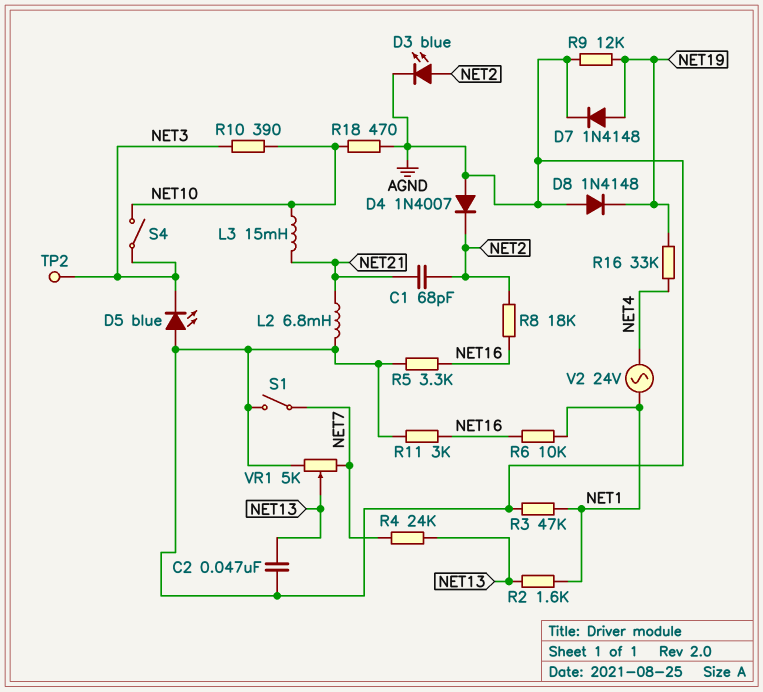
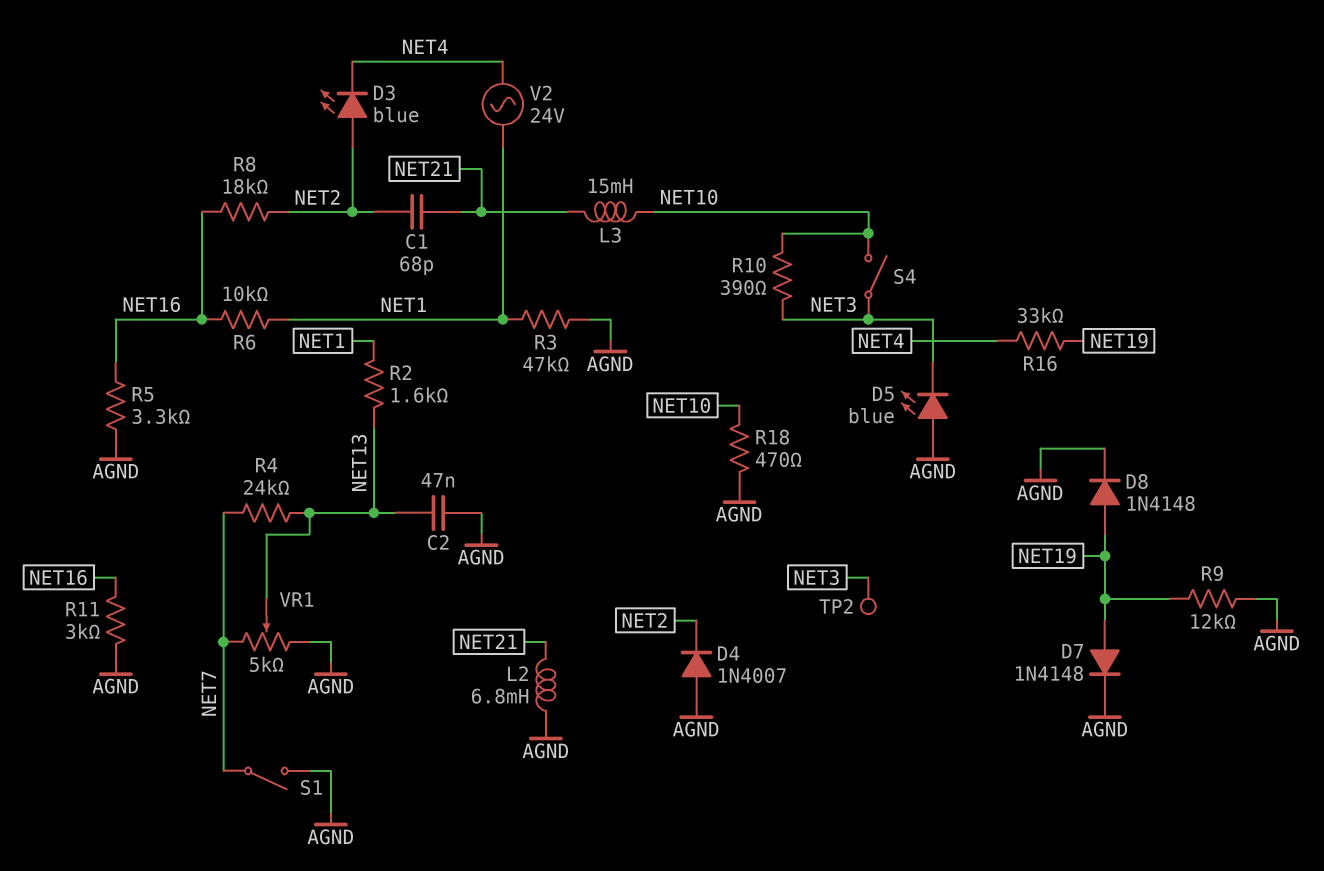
D3: LED blue (A NET2, K AGND) -> LED blue (A NET2, K NET4)
D8: diode 1N4148 (A AGND, K NET19) -> diode 1N4148 (A NET19, K AGND)

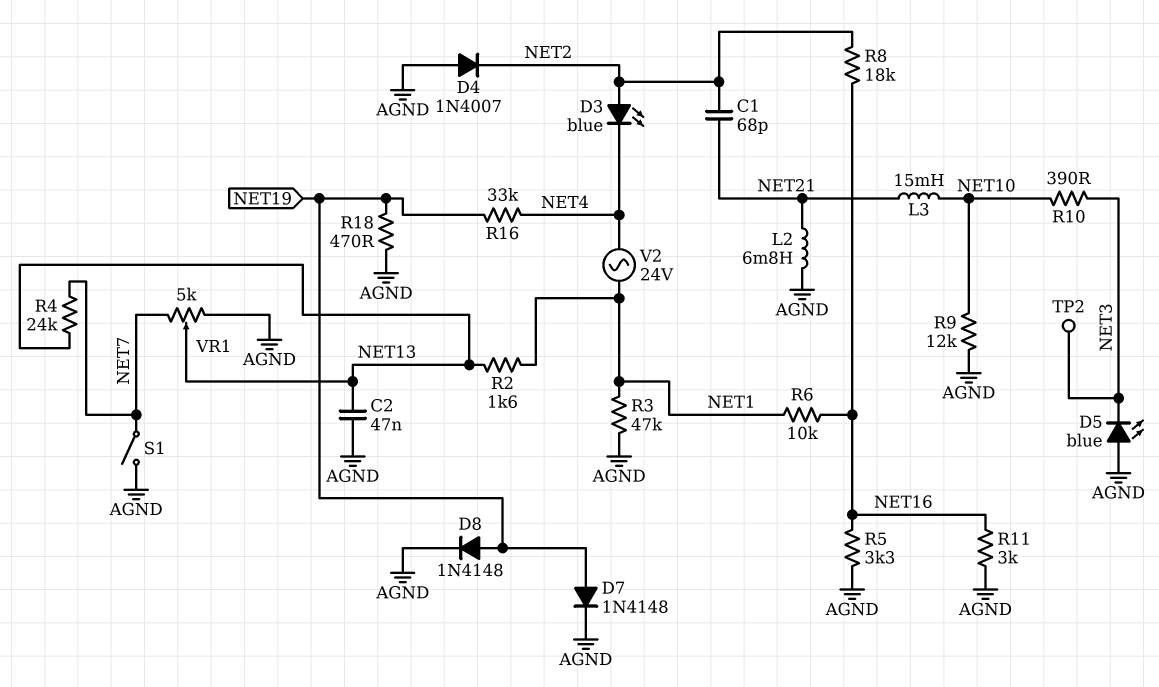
R9: 12k (AGND, NET19) -> 12k (AGND, NET10)
R18: 470 (AGND, NET10) -> 470 (AGND, NET19)
S4: switch (NET3, NET10) -> none

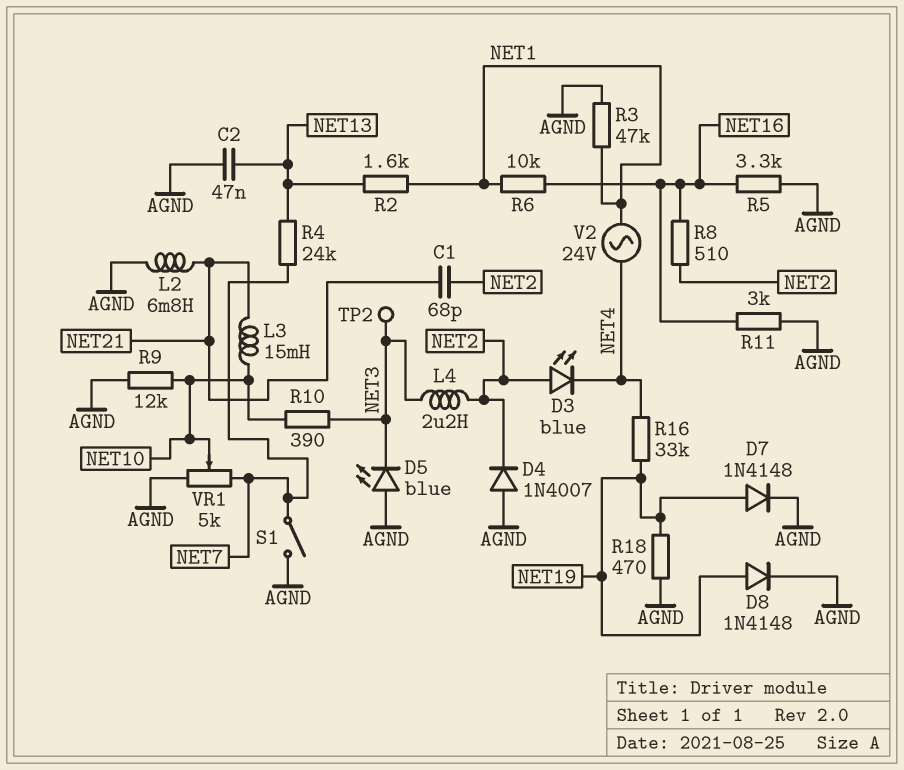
L4: none -> 2.2uH (NET2, NET3)
R8: 18k (NET2, NET16) -> 510 (NET2, NET16)
VR1: 5k (AGND, NET7, wiper NET13) -> 5k (AGND, NET7, wiper NET10)

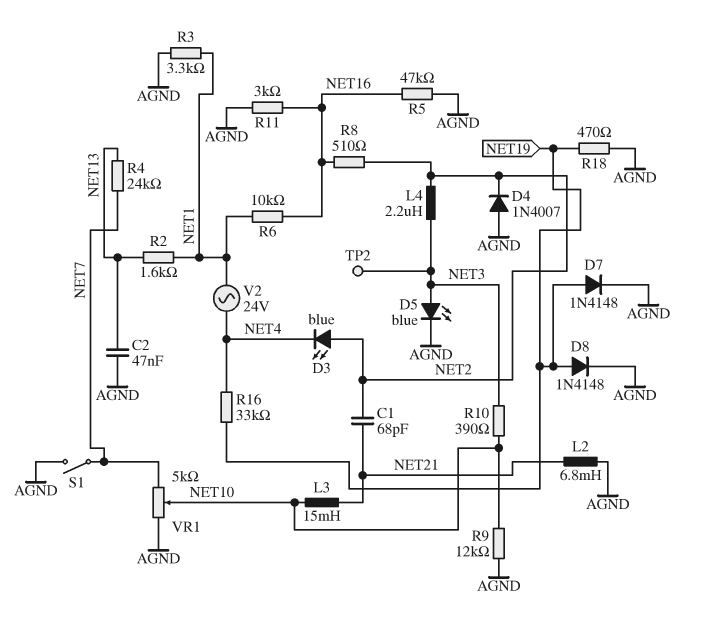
D5: LED blue (A AGND, K NET3) -> LED blue (A NET3, K AGND)
R3: 47k (AGND, NET1) -> 3.3k (AGND, NET1)
R5: 3.3k (AGND, NET16) -> 47k (AGND, NET16)

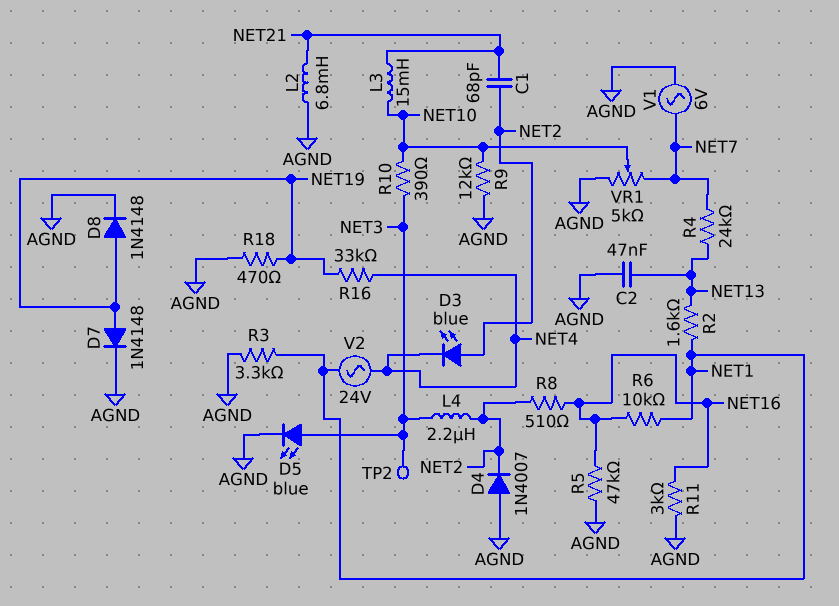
S1: switch (AGND, NET7) -> none
V1: none -> AC 6V (AGND, NET7)

